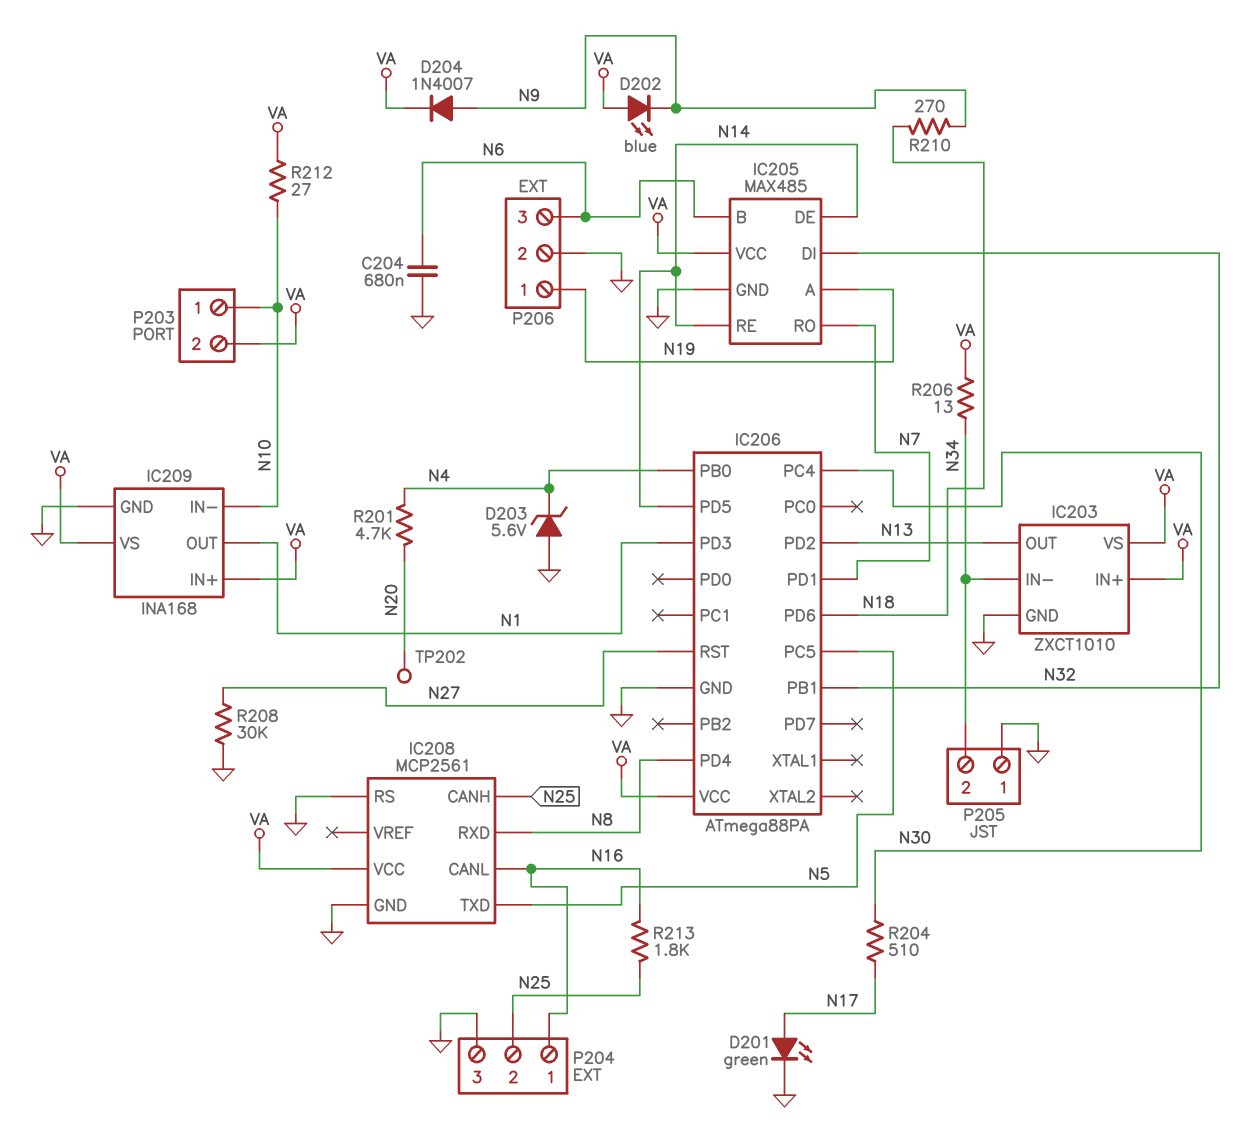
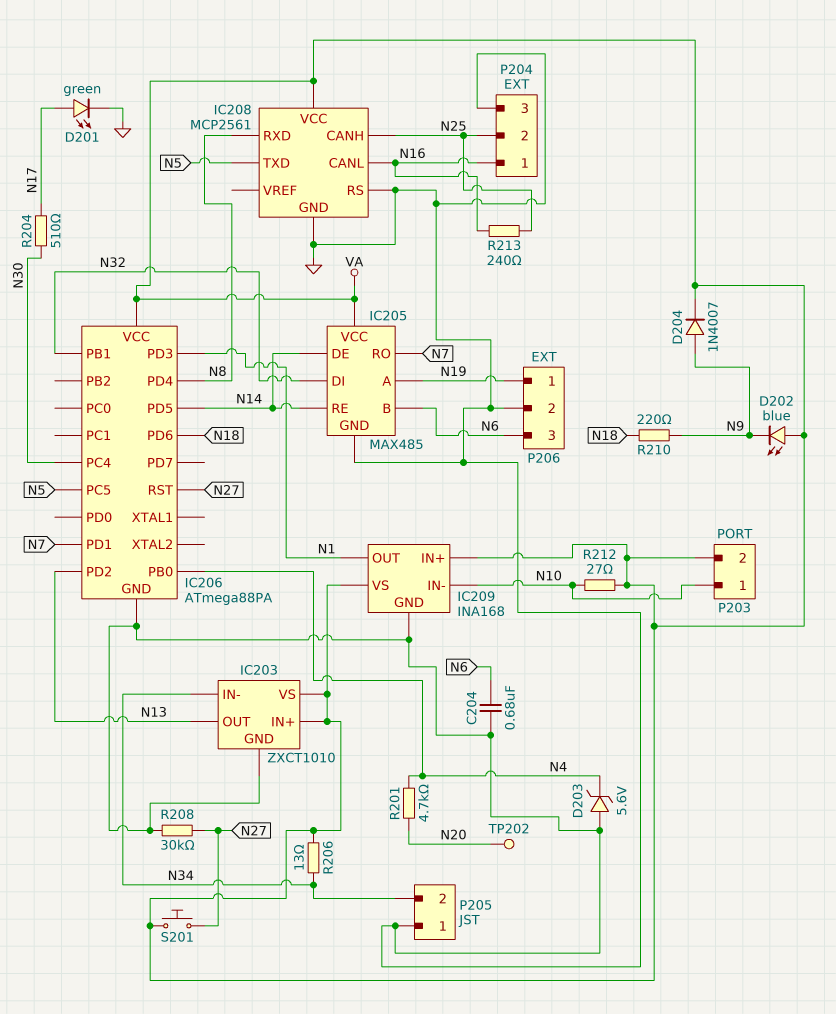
R210: 270 (N9, N18) -> 220 (N9, N18)
R213: 1.8k (N16, N25) -> 240 (N16, N25)
S201: none -> button (N27, VA)

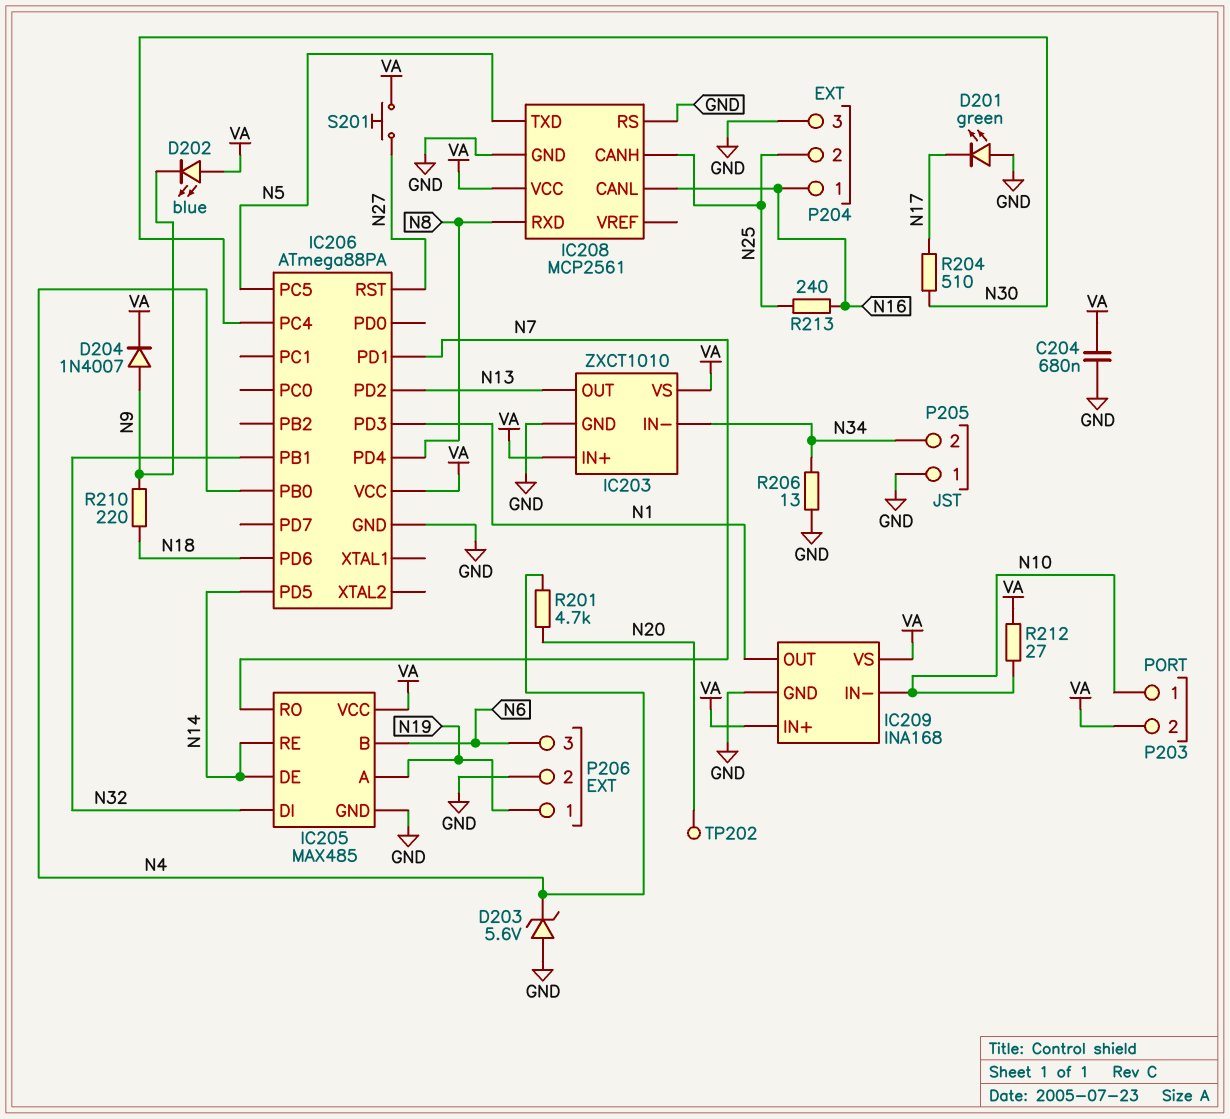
C204: 680nF (GND, N6) -> 680nF (GND, VA)
D201: LED green (A N17, K GND) -> LED green (A GND, K N17)
R206: 13 (N34, VA) -> 13 (GND, N34)
R208: 30k (GND, N27) -> none

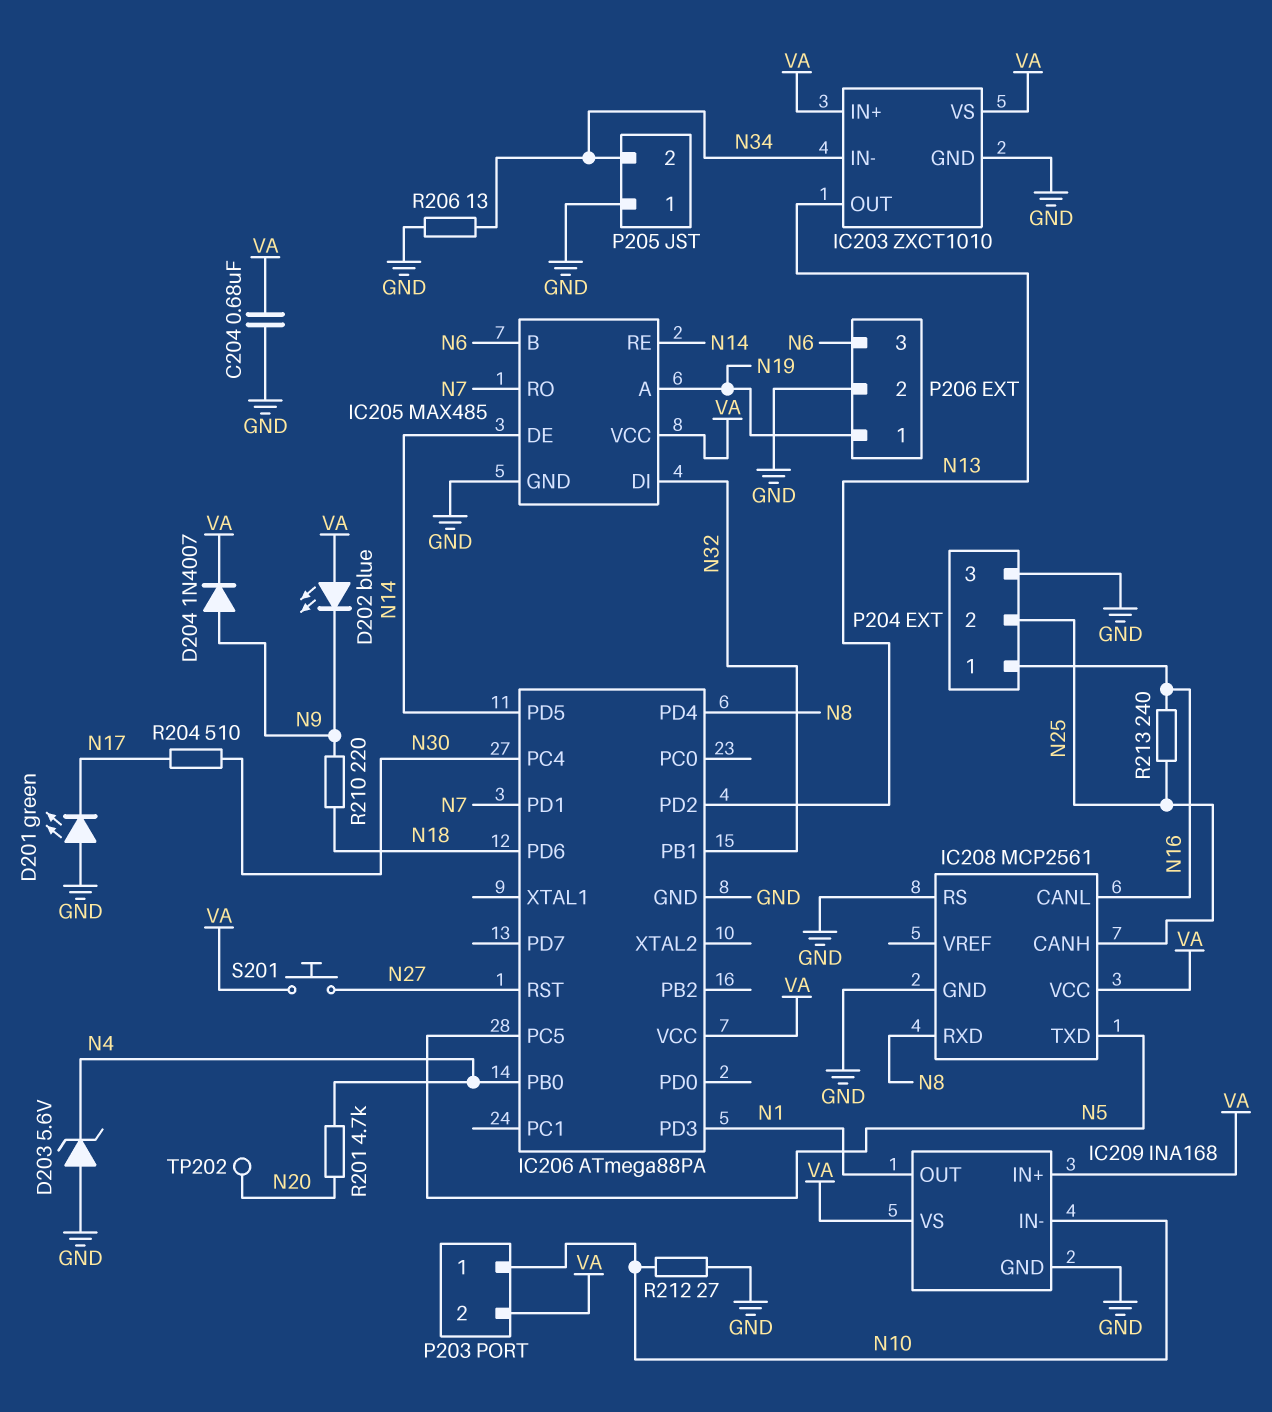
R212: 27 (N10, VA) -> 27 (GND, N10)

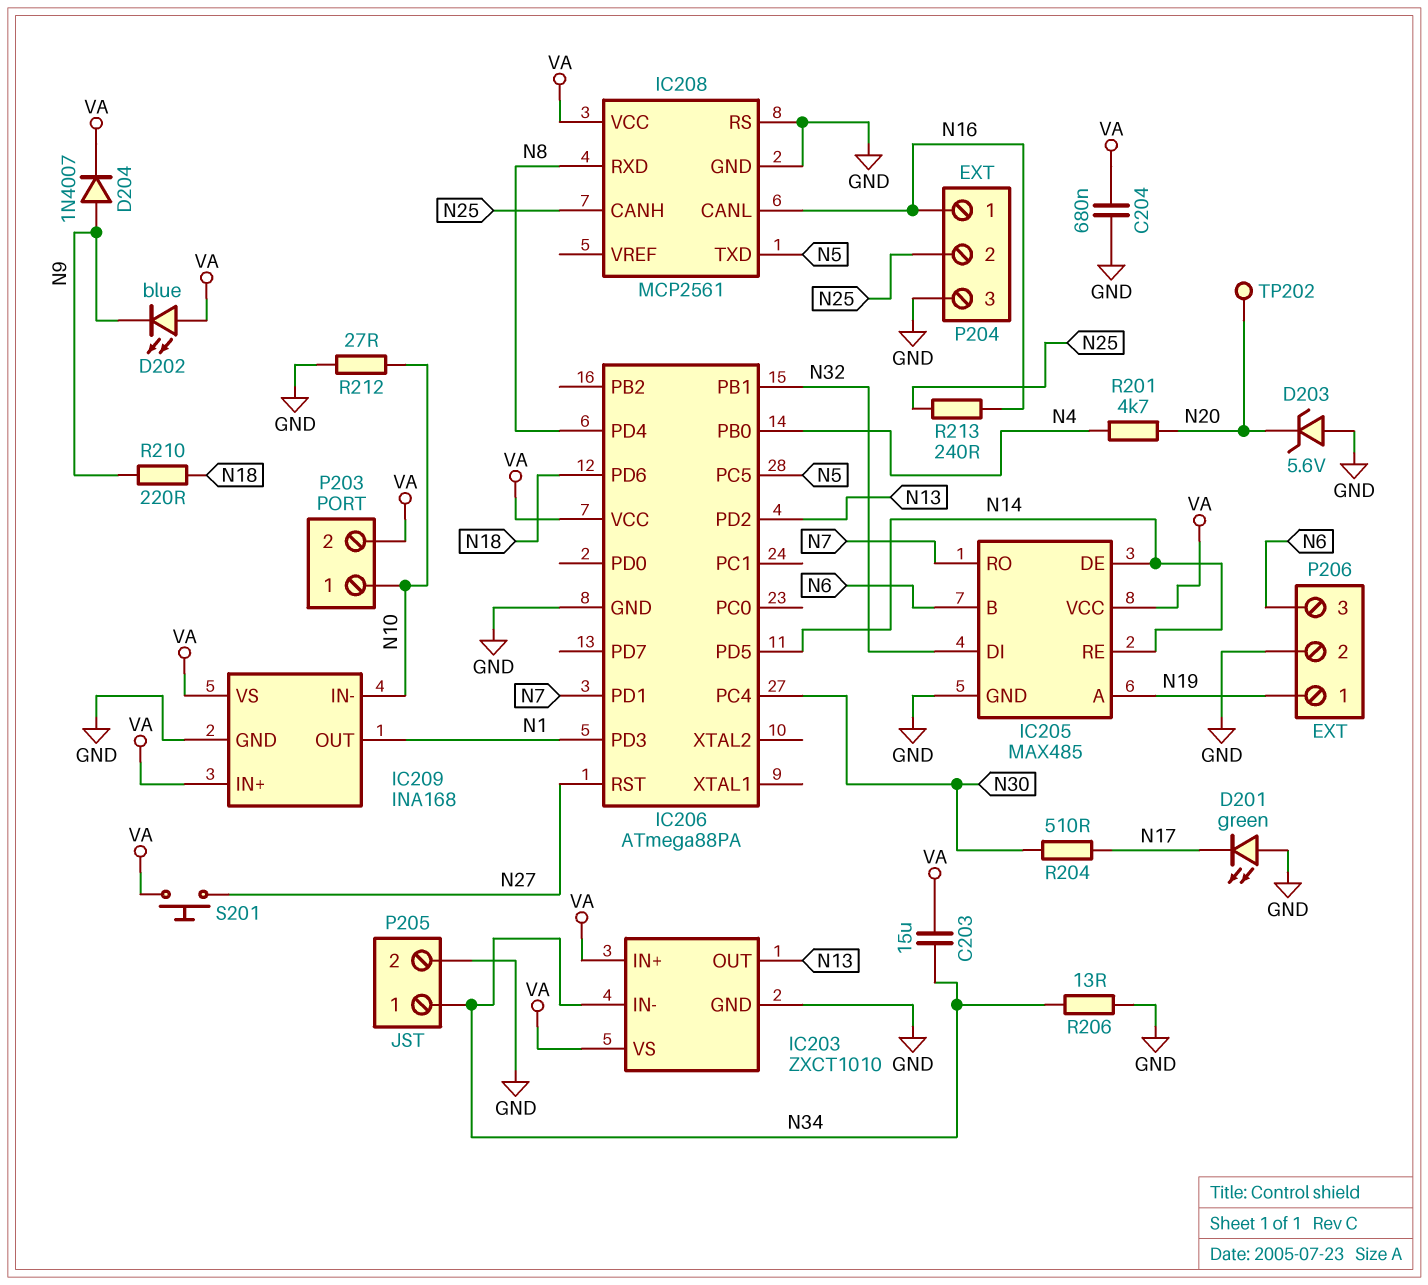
C203: none -> 15uF (N34, VA)
D203: zener 5.6V (A GND, K N4) -> zener 5.6V (A GND, K N20)
P205 pin 1: GND -> N34
P205 pin 2: N34 -> GND

